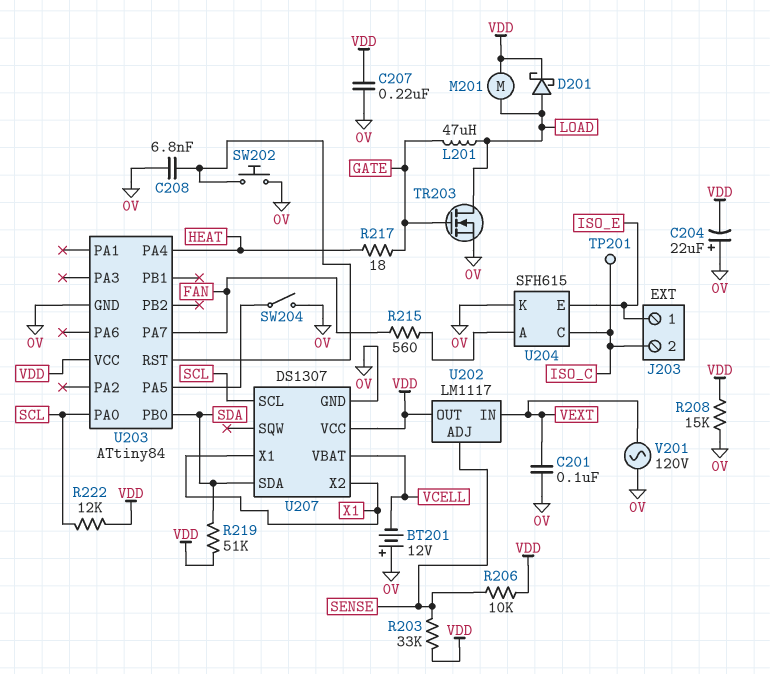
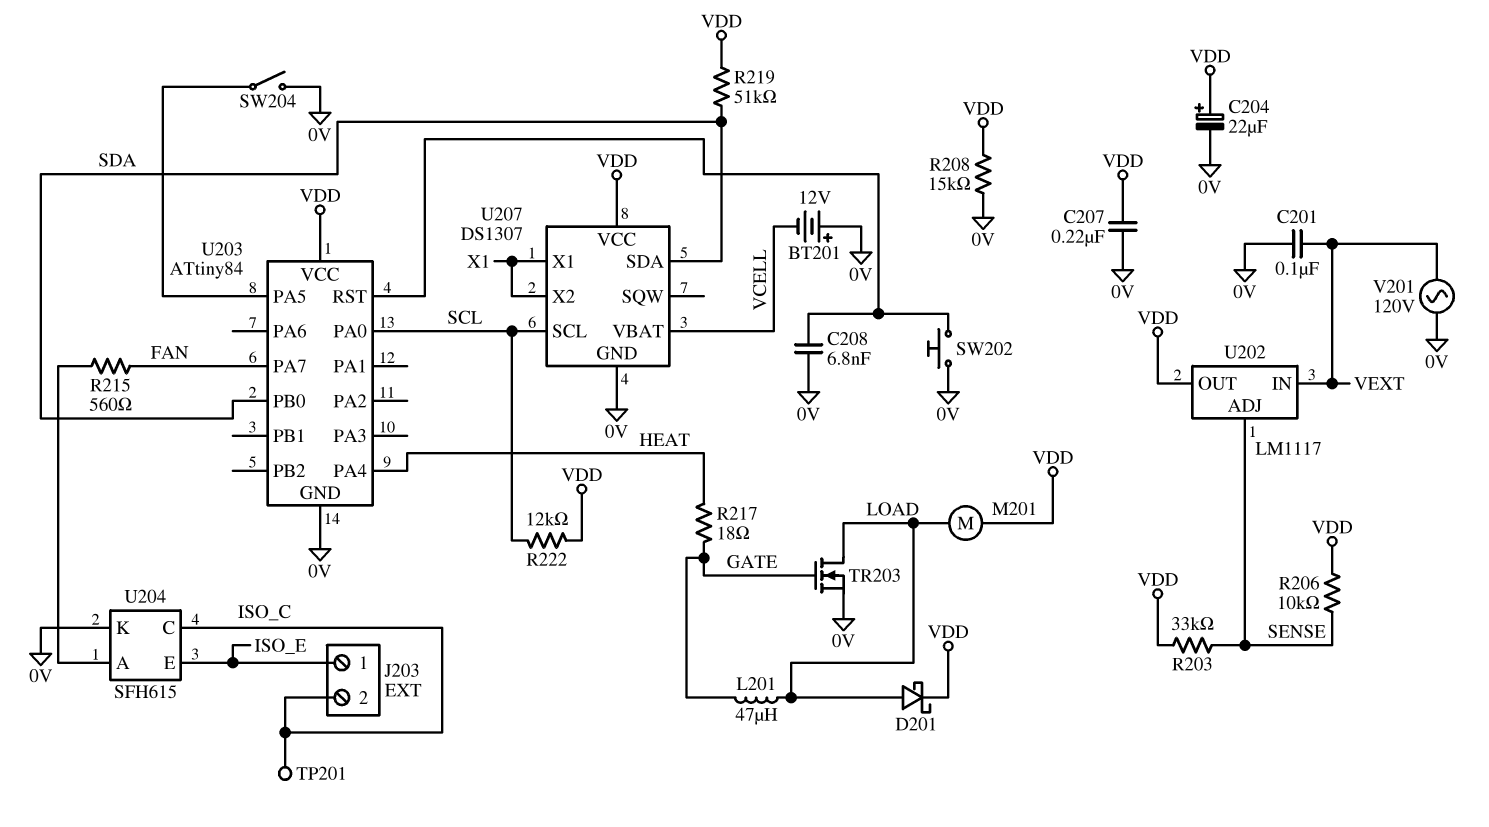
C204: 22uF (plus 0V, minus VDD) -> 22uF (plus VDD, minus 0V)

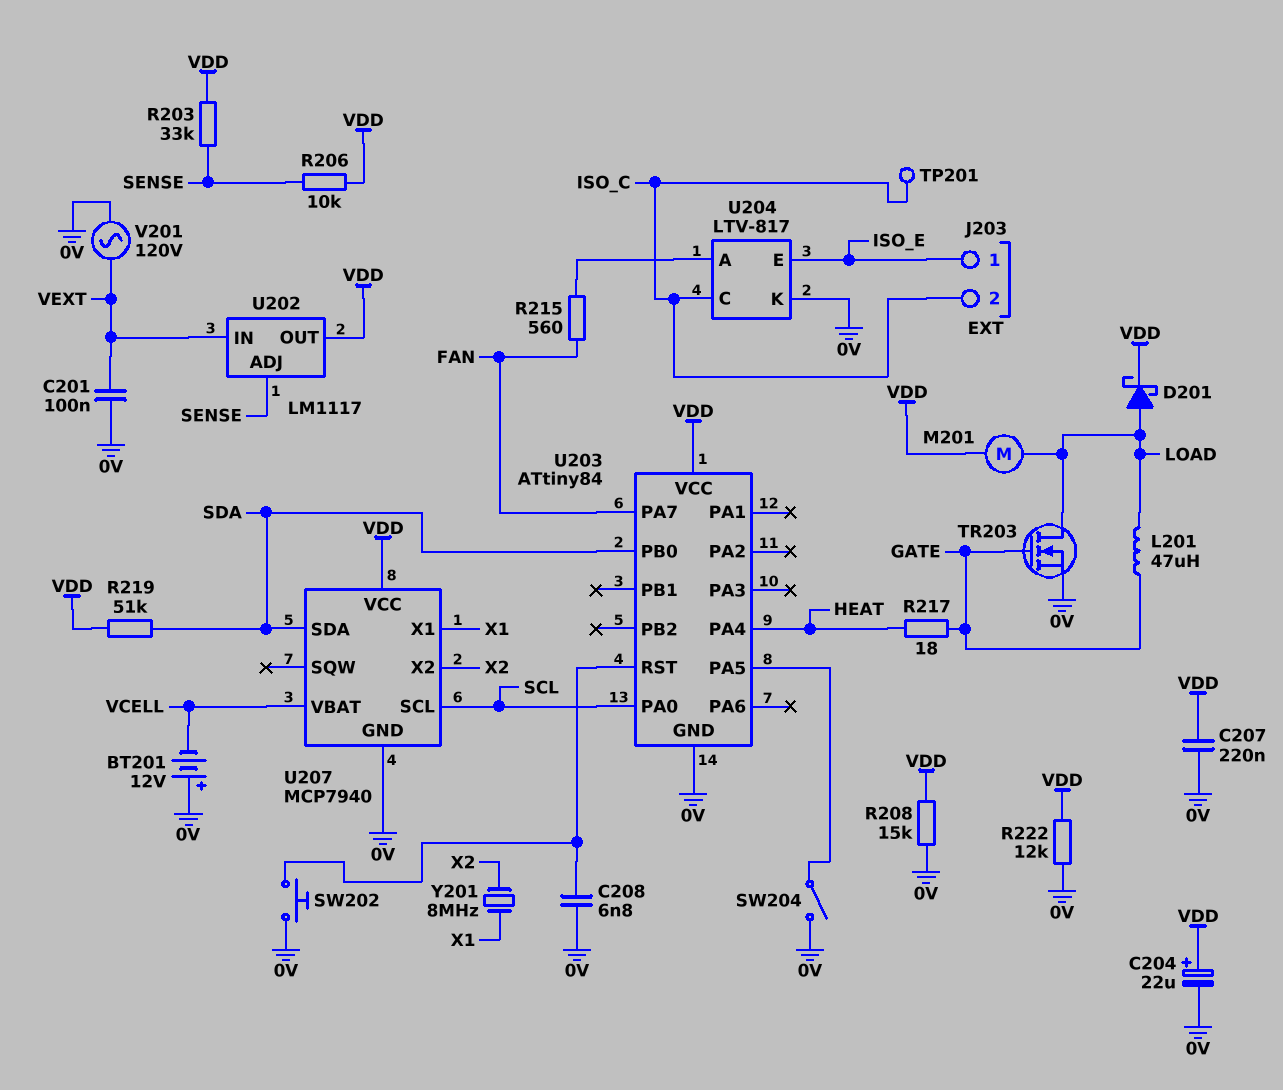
R222: 12k (SCL, VDD) -> 12k (0V, VDD)
U204: SFH615 -> LTV-817
U207: DS1307 -> MCP7940
U207 pin X2: X1 -> X2
Y201: none -> 8MHz (X1, X2)

